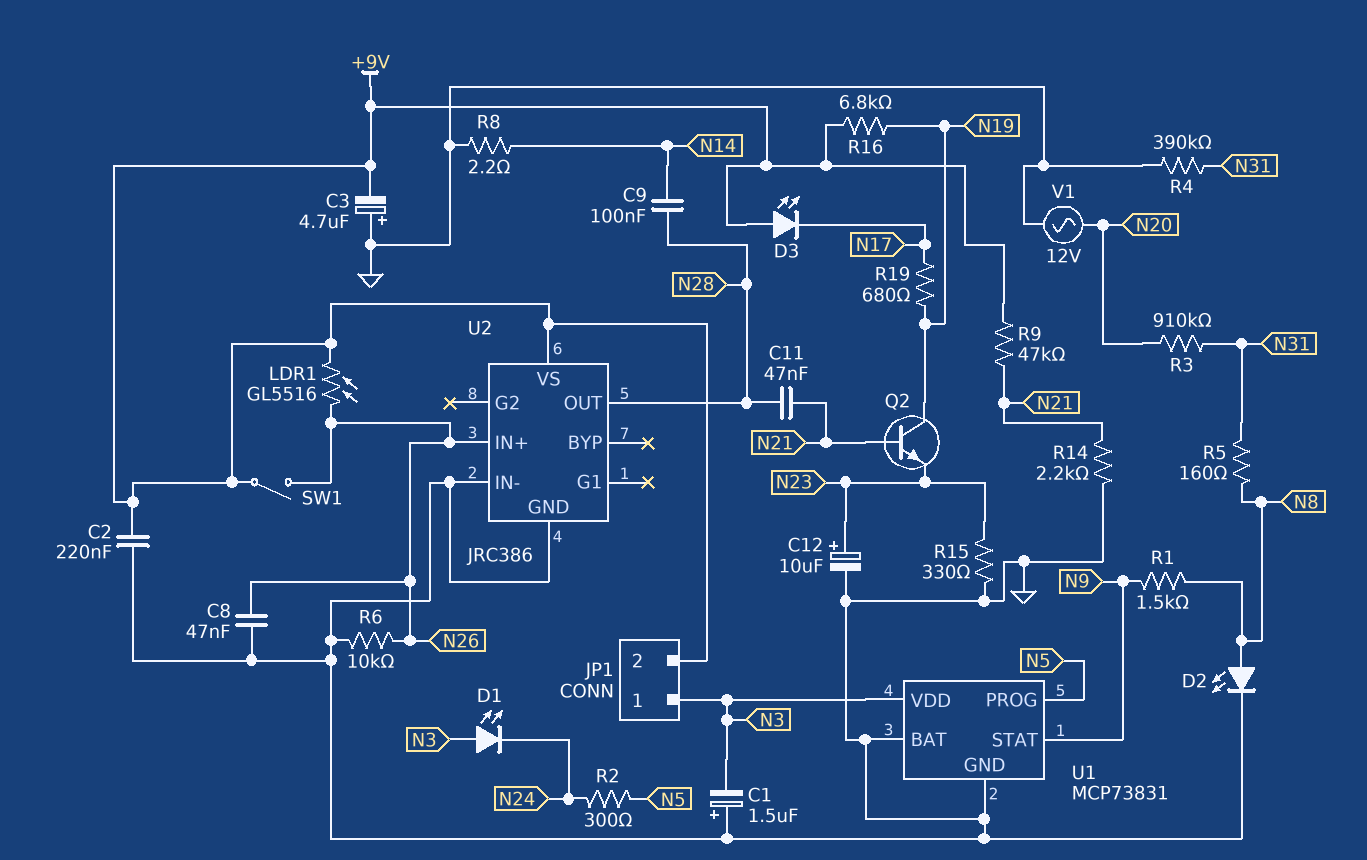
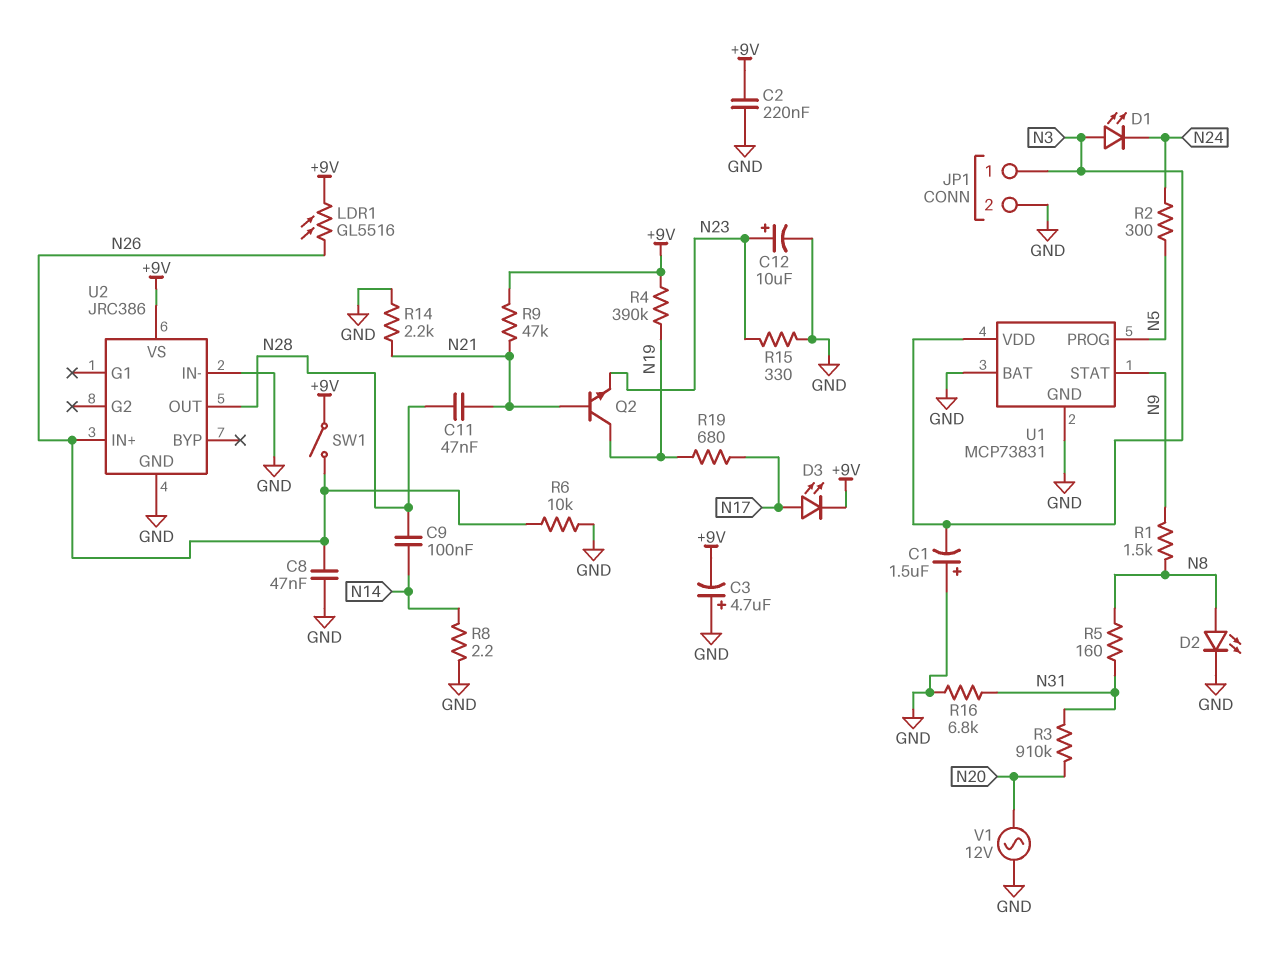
D3: LED (A +9V, K N17) -> LED (A N17, K +9V)
JP1 pin 2: +9V -> GND
R4: 390k (GND, N31) -> 390k (+9V, N19)
R16: 6.8k (+9V, N19) -> 6.8k (GND, N31)

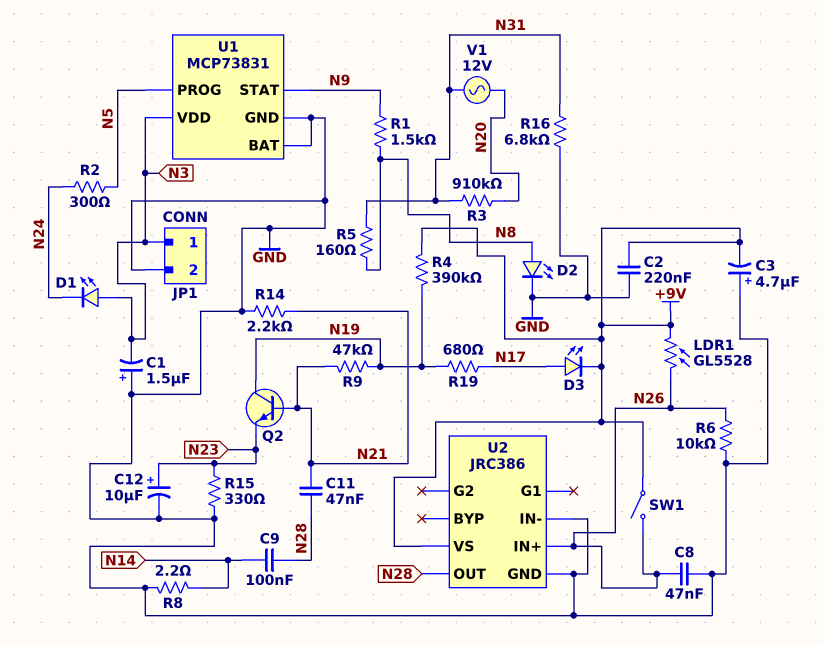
LDR1: GL5516 (+9V, N26) -> GL5528 (+9V, N26)
R9: 47k (+9V, N21) -> 47k (N19, N21)
V1: AC 12V (GND, N20) -> AC 12V (N20, N31)

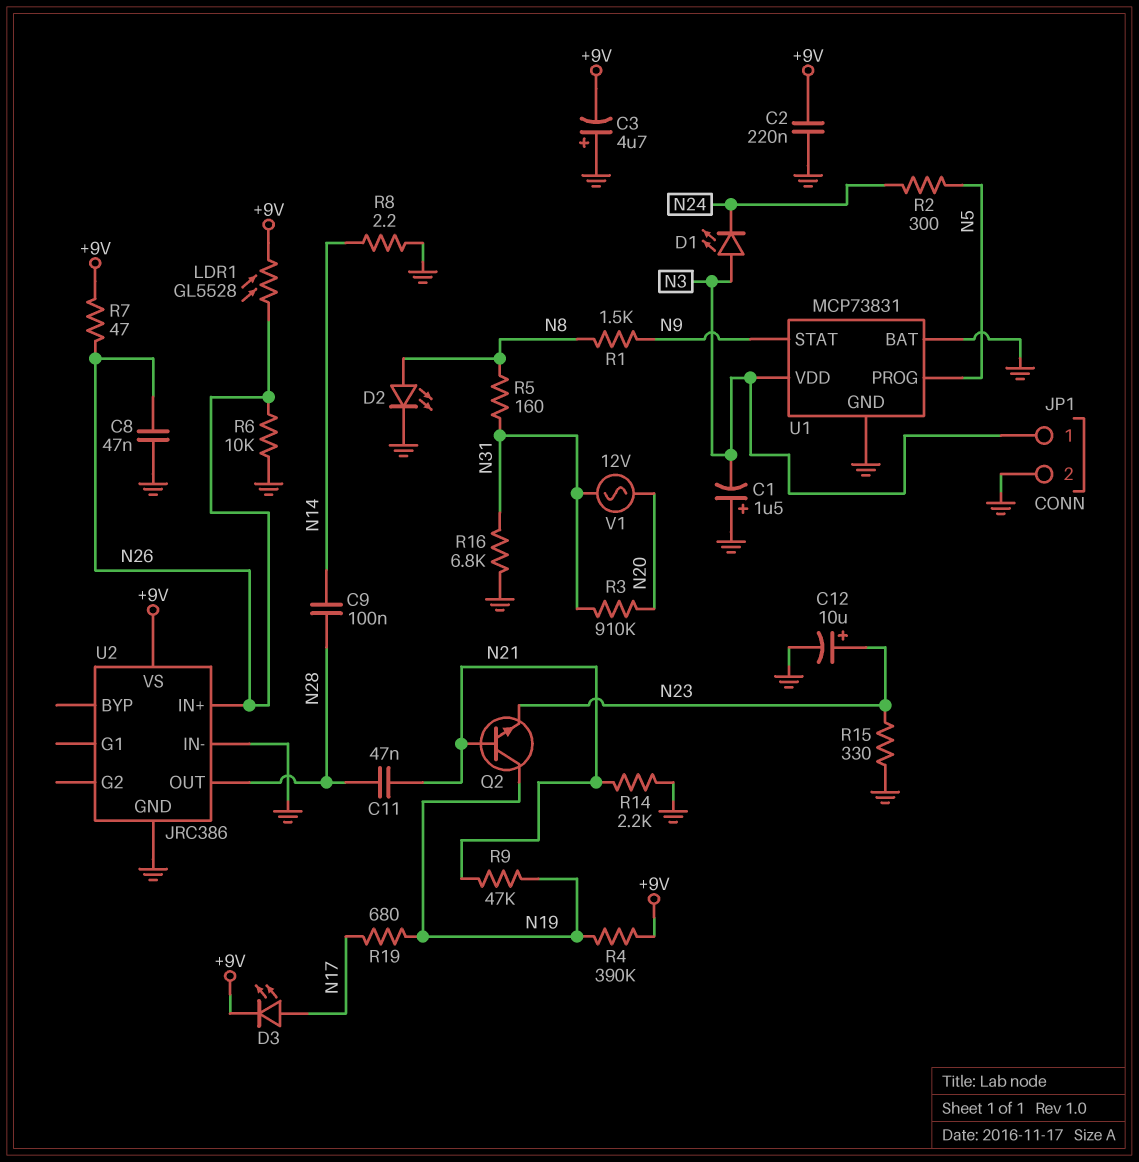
R7: none -> 47 (+9V, N26)
SW1: switch (+9V, N26) -> none

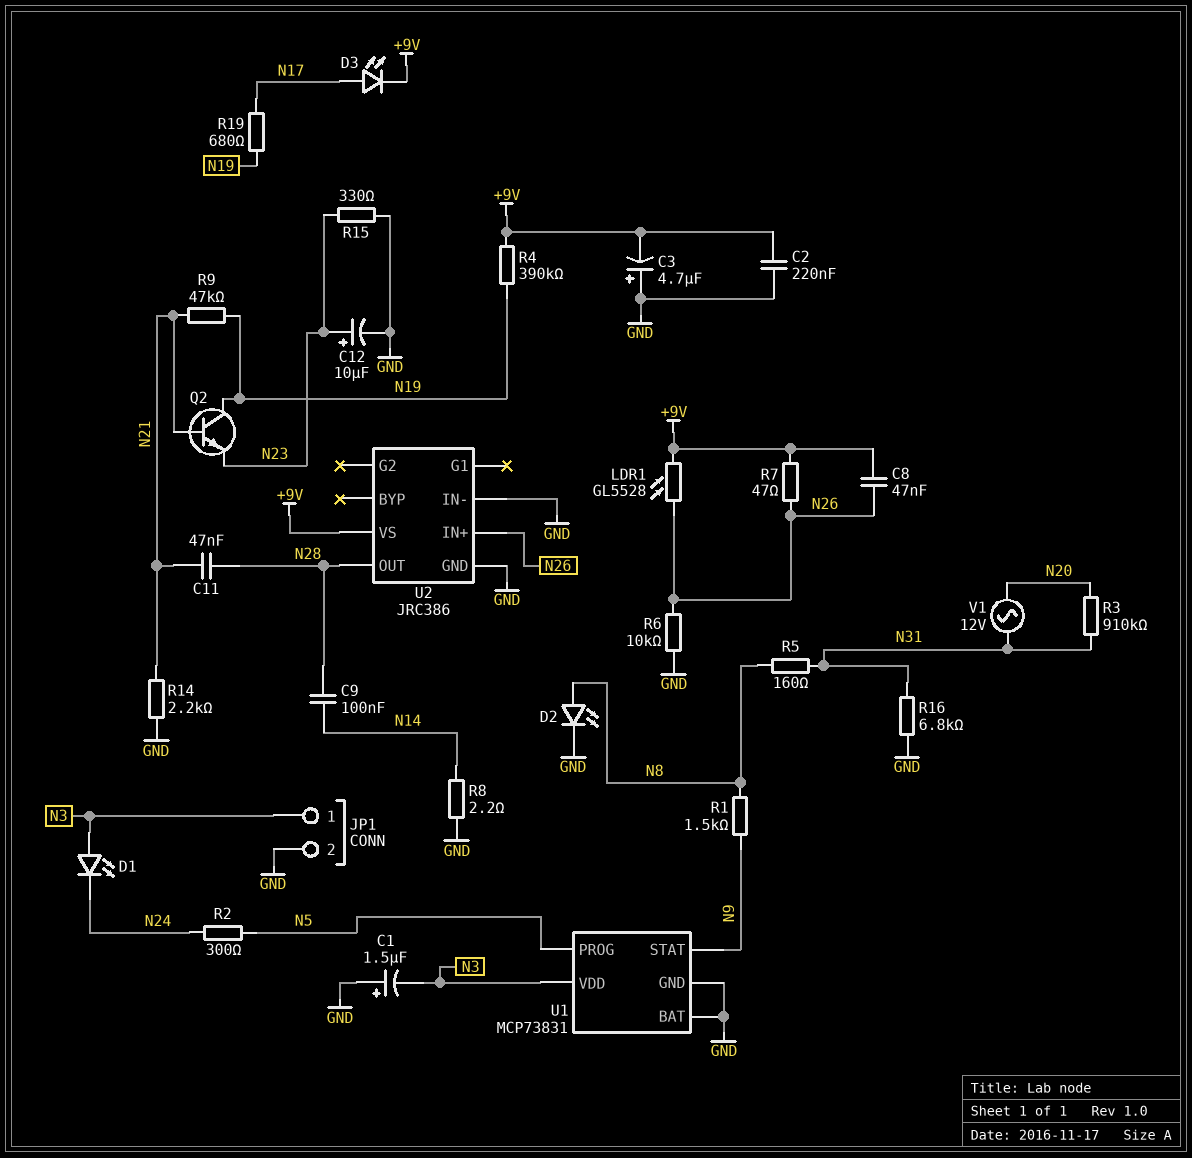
C8: 47nF (GND, N26) -> 47nF (+9V, N26)

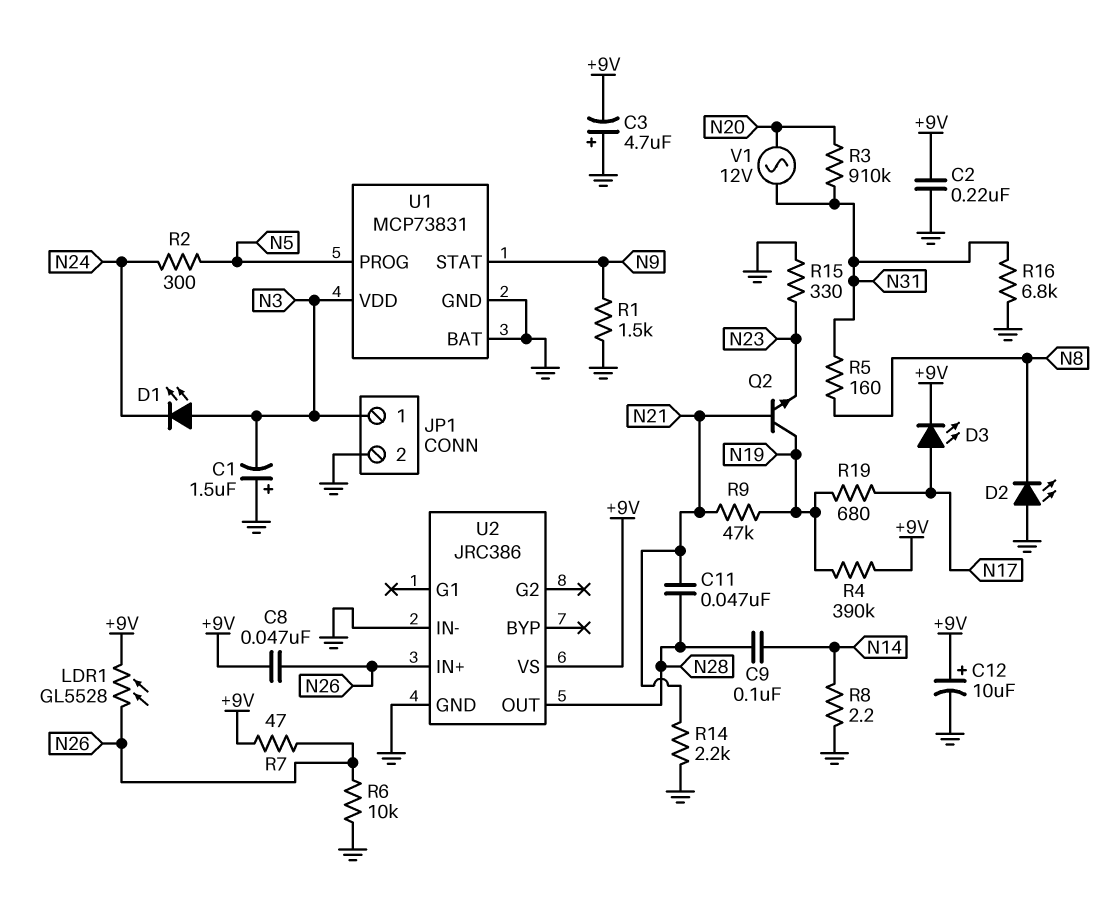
C12: 10uF (plus N23, minus GND) -> 10uF (plus +9V, minus GND)
D2: LED (A N8, K GND) -> LED (A GND, K N8)
R1: 1.5k (N8, N9) -> 1.5k (GND, N9)

